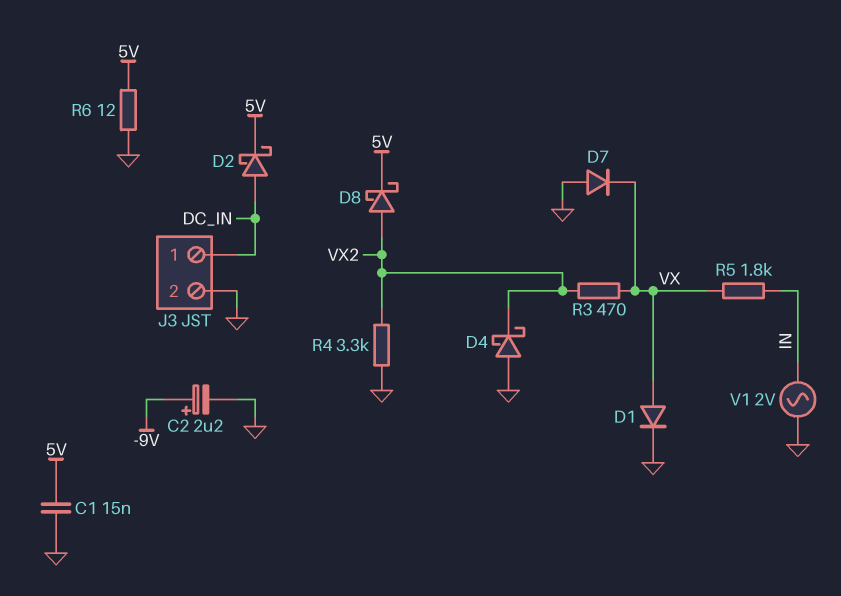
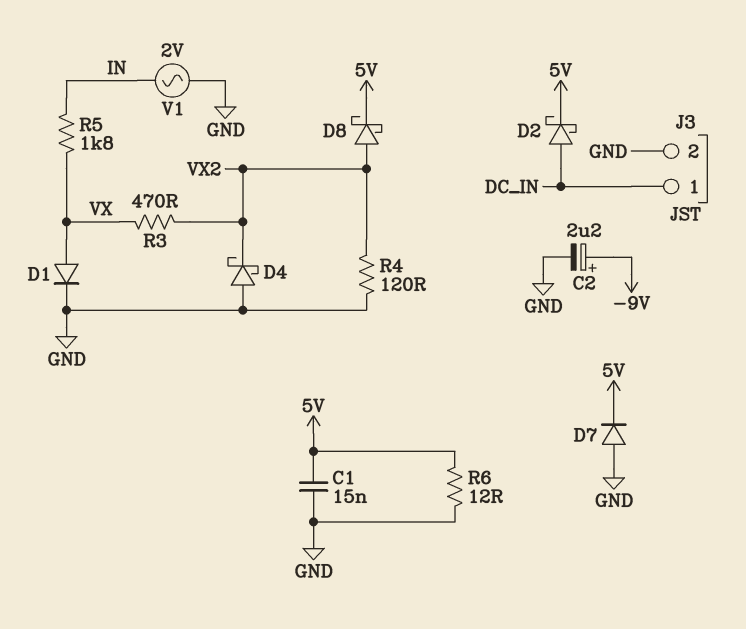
D7: diode (A GND, K VX) -> diode (A GND, K 5V)
R4: 3.3k (GND, VX2) -> 120 (GND, VX2)

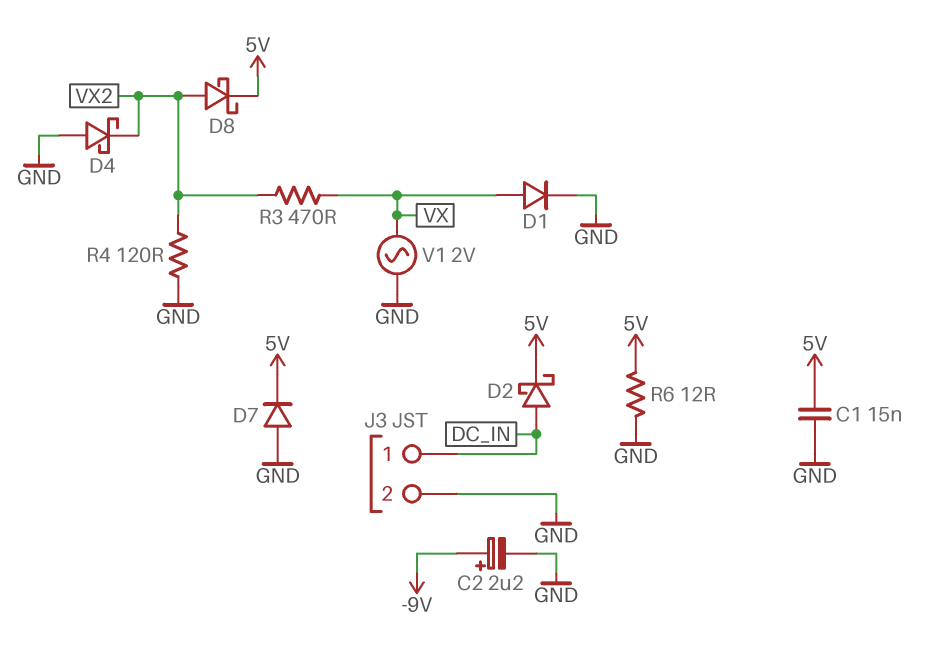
R5: 1.8k (IN, VX) -> none
V1: AC 2V (GND, IN) -> AC 2V (GND, VX)

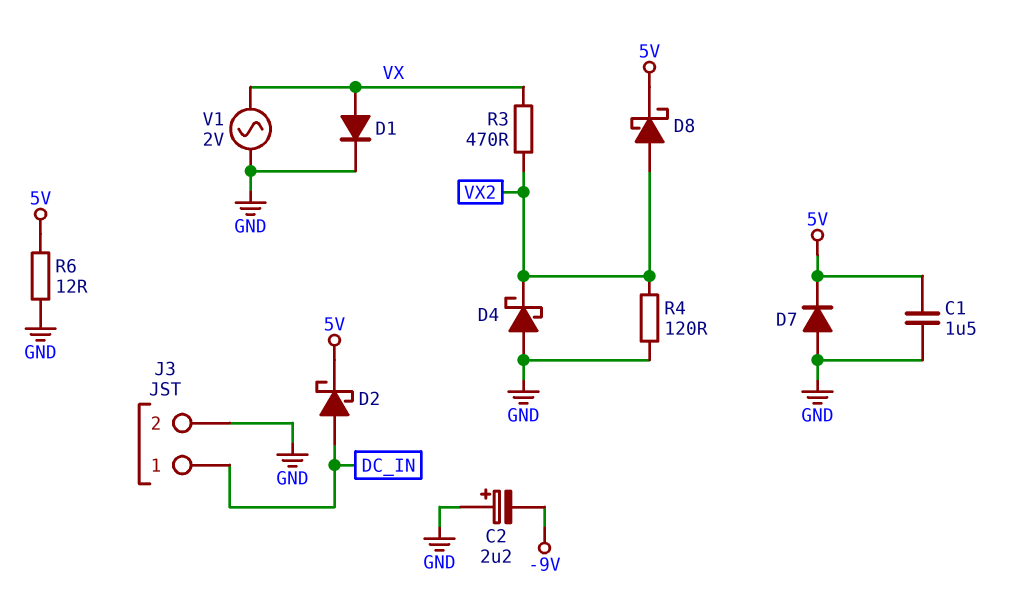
C1: 15nF (5V, GND) -> 1.5uF (5V, GND)
C2: 2.2uF (plus -9V, minus GND) -> 2.2uF (plus GND, minus -9V)

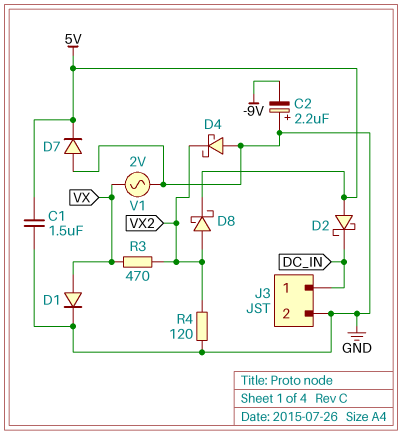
D2: schottky (A DC_IN, K 5V) -> schottky (A 5V, K DC_IN)
R6: 12 (5V, GND) -> none

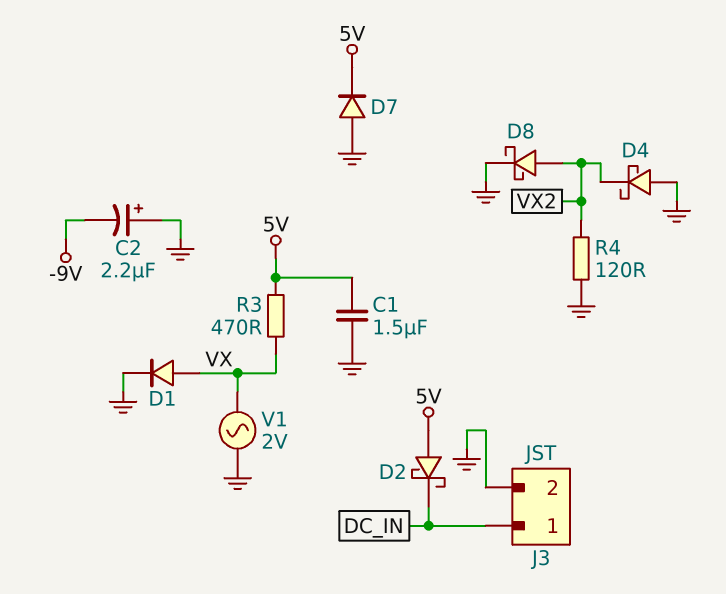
D8: schottky (A VX2, K 5V) -> schottky (A VX2, K GND)
R3: 470 (VX, VX2) -> 470 (5V, VX)

